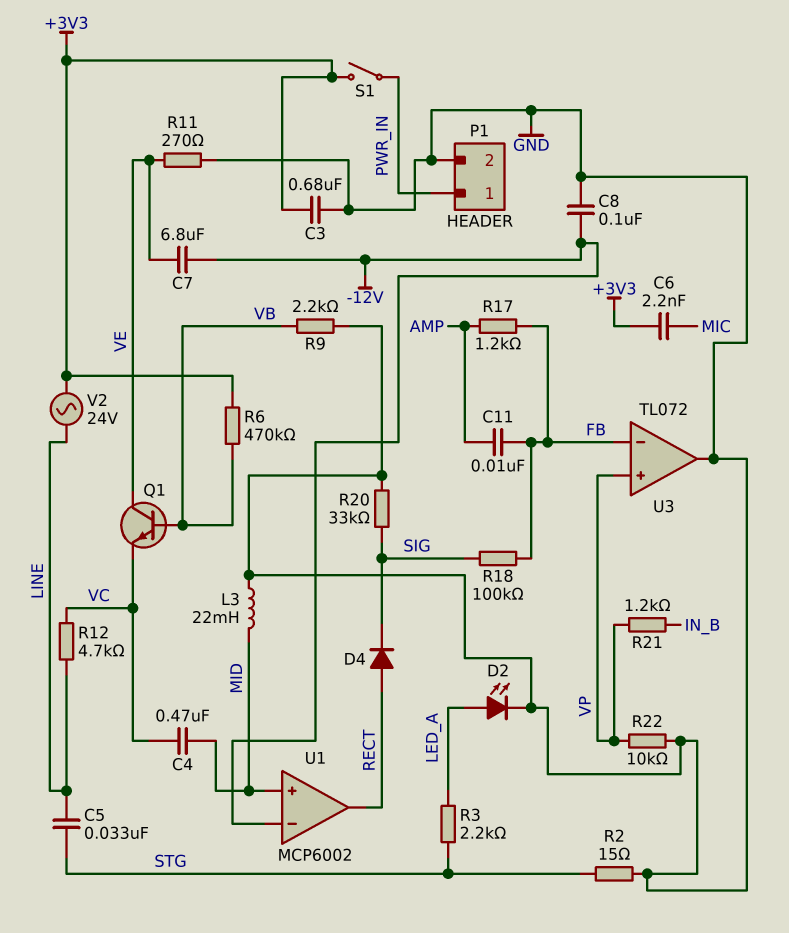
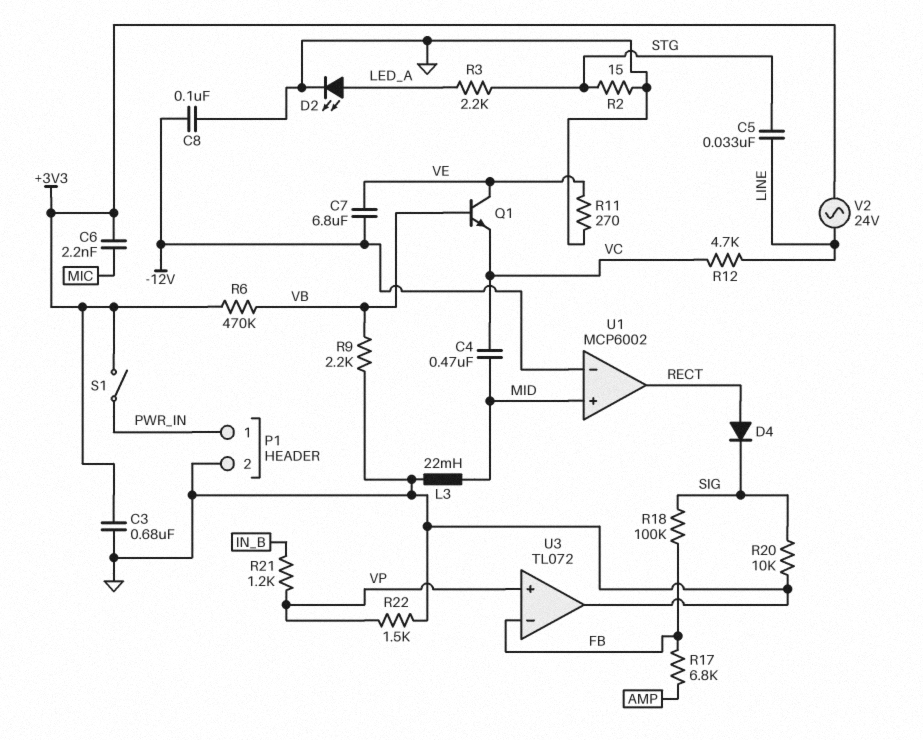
C11: 10nF (AMP, FB) -> none
R17: 1.2k (AMP, FB) -> 6.8k (AMP, FB)
R20: 33k (GND, SIG) -> 10k (GND, SIG)
R22: 10k (GND, VP) -> 1.5k (GND, VP)

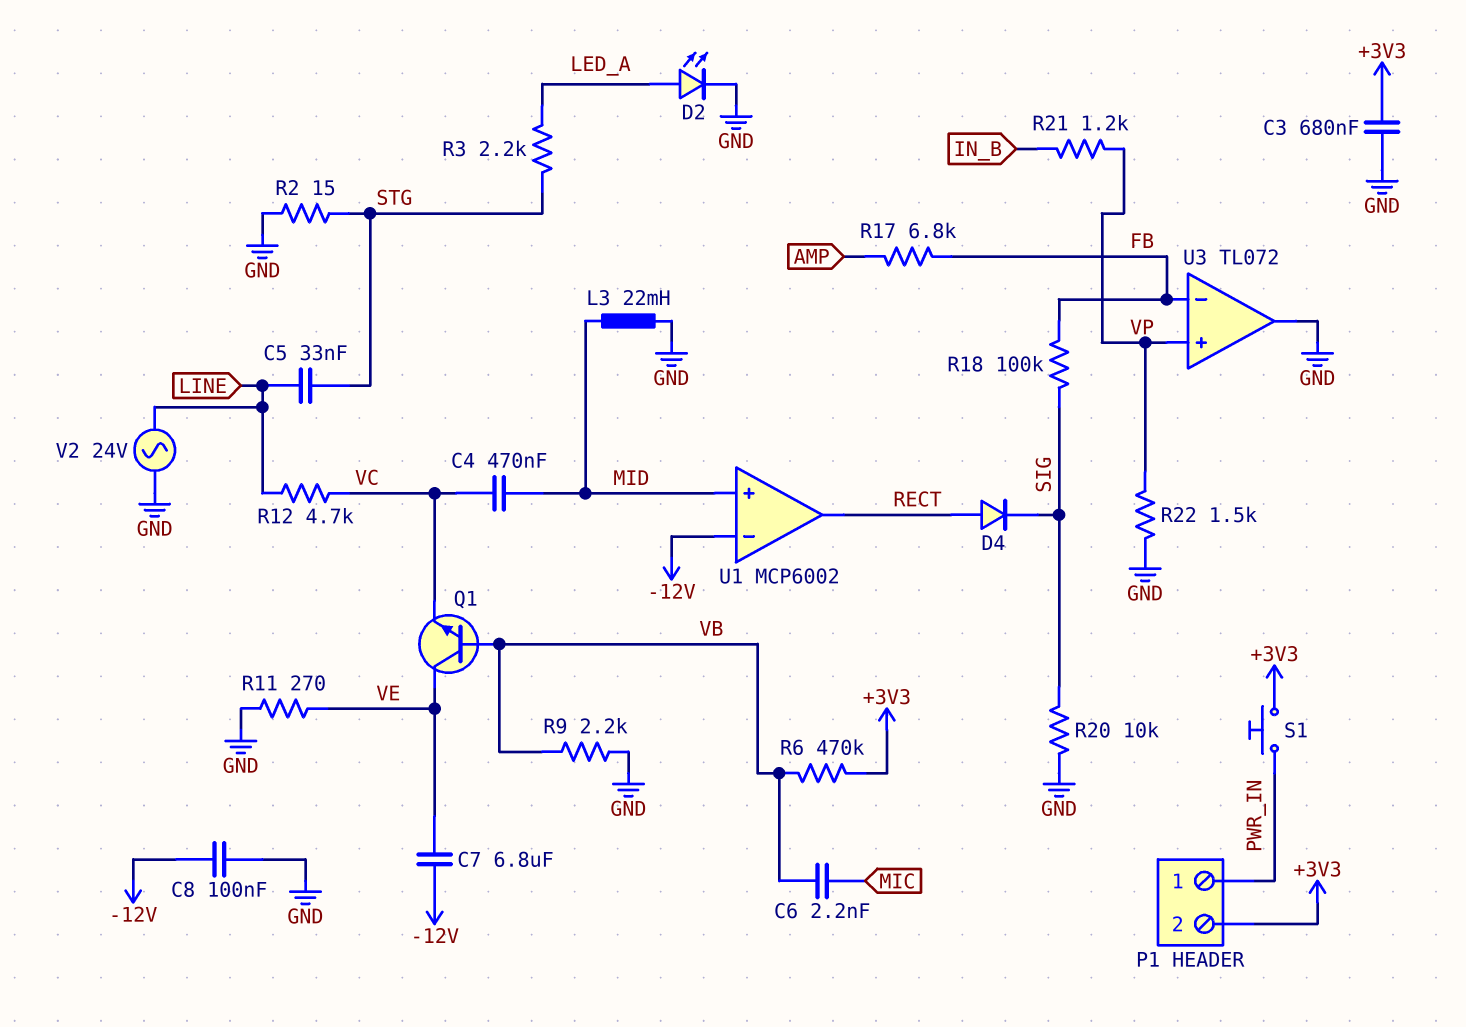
C6: 2.2nF (+3V3, MIC) -> 2.2nF (MIC, VB)
P1 pin 2: GND -> +3V3
S1: switch (+3V3, PWR_IN) -> button (+3V3, PWR_IN)
V2: AC 24V (+3V3, LINE) -> AC 24V (GND, LINE)

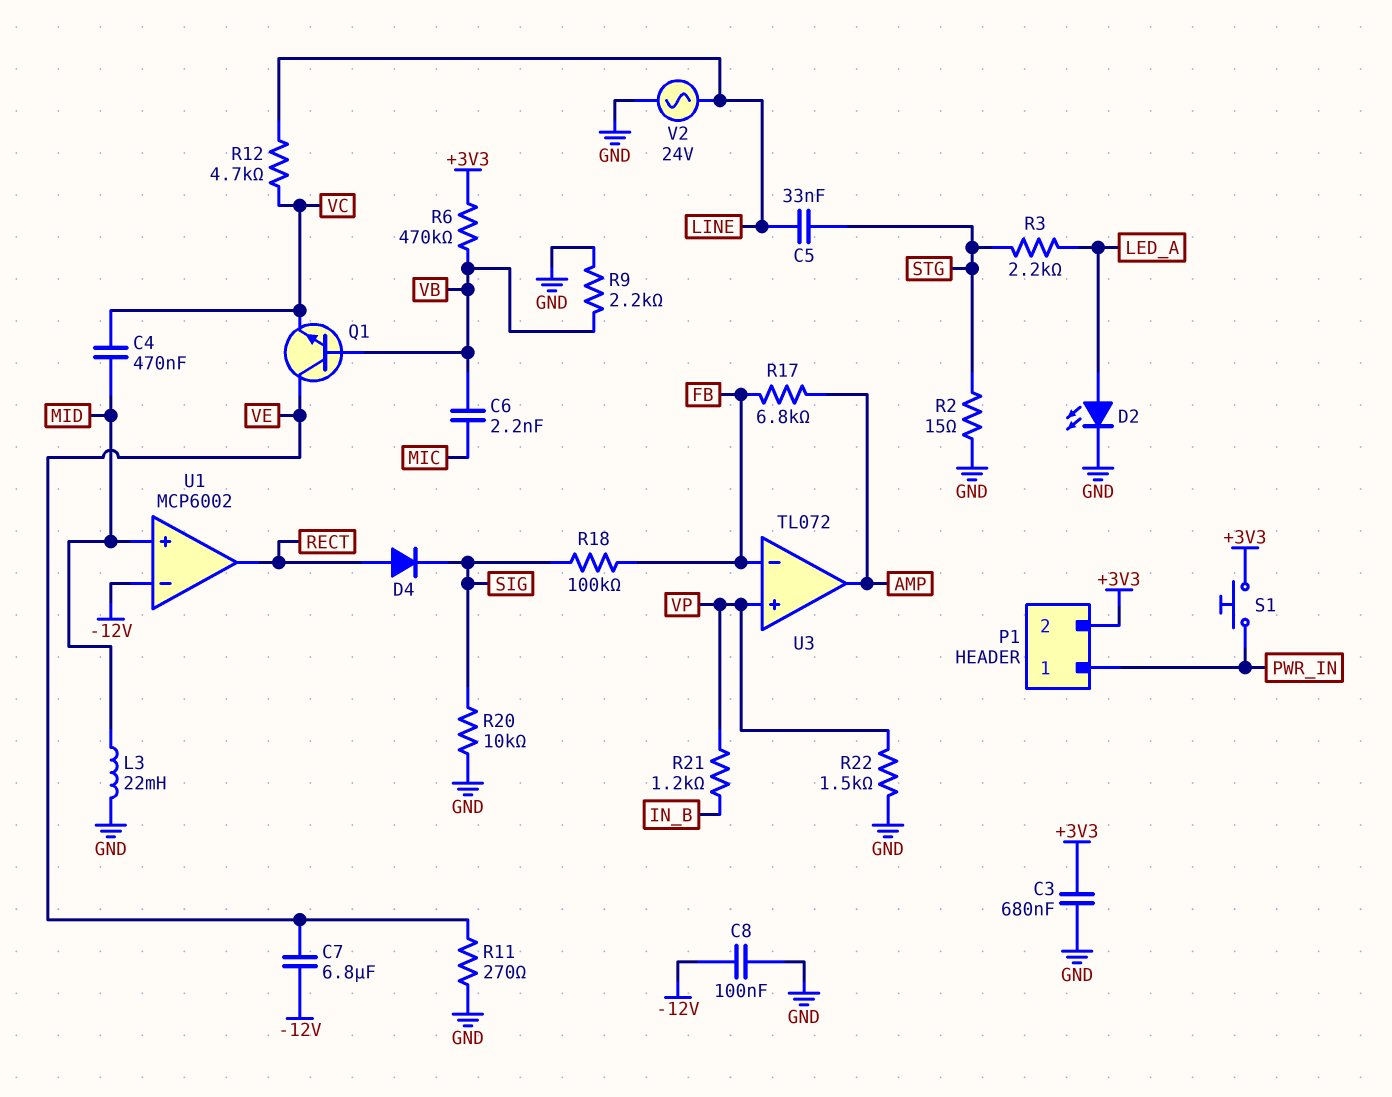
U3 pin out: GND -> AMP

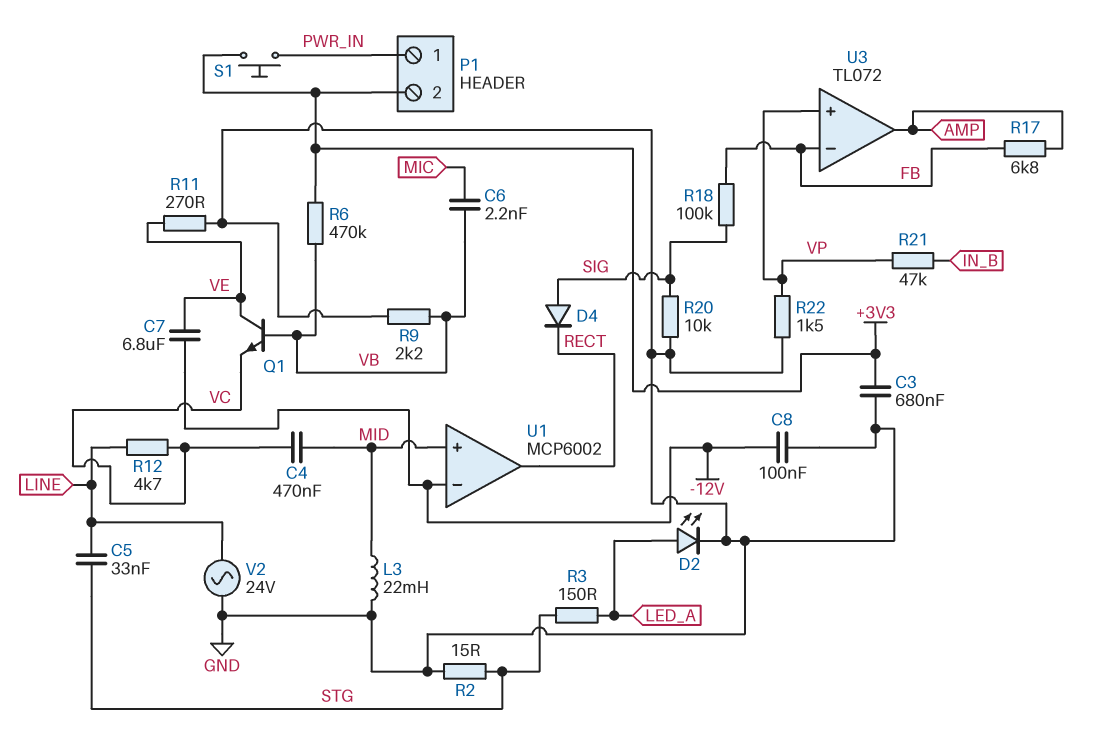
D4: diode (A RECT, K SIG) -> diode (A SIG, K RECT)
R3: 2.2k (LED_A, STG) -> 150 (LED_A, STG)
R21: 1.2k (IN_B, VP) -> 47k (IN_B, VP)

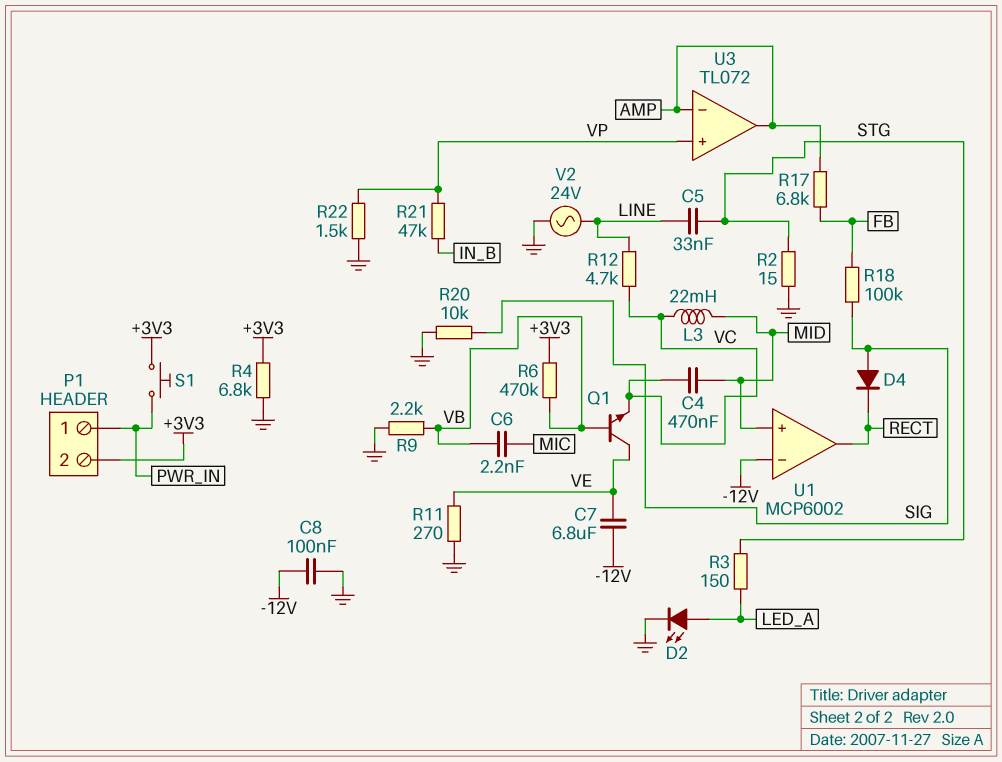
C3: 680nF (+3V3, GND) -> none
L3: 22mH (GND, MID) -> 22mH (MID, VC)
R4: none -> 6.8k (+3V3, GND)
U3 pin in-: FB -> AMP

